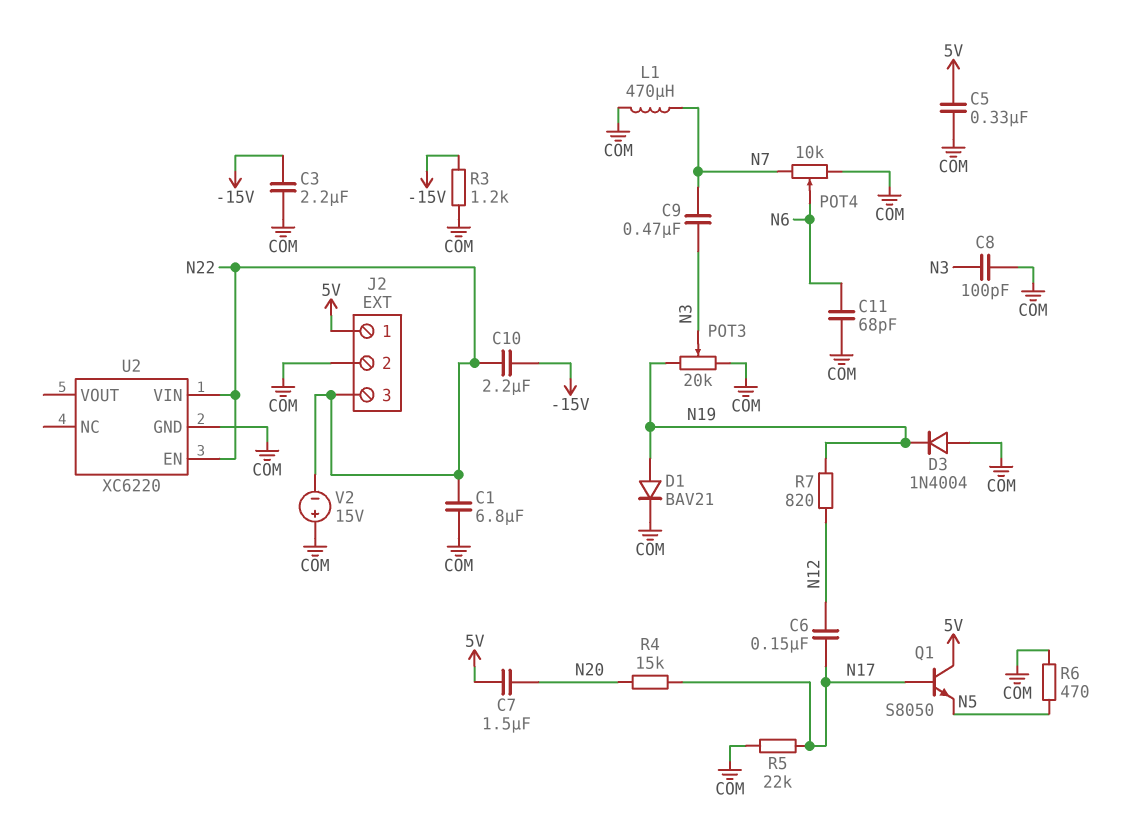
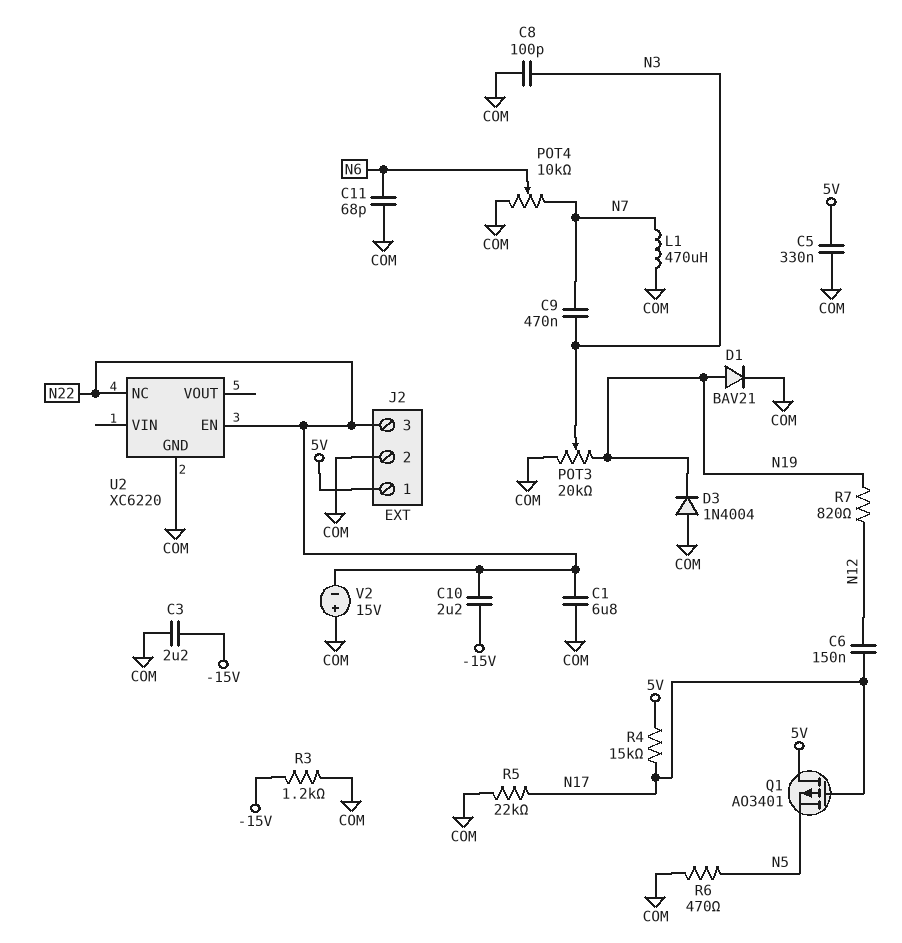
C7: 1.5uF (5V, N20) -> none
Q1: NPN S8050 (B N17, C 5V, E N5) -> PMOS AO3401 (G N17, D 5V, S N5)
R4: 15k (N17, N20) -> 15k (5V, N17)
U2 pin NC: none -> N22
U2 pin VIN: N22 -> none

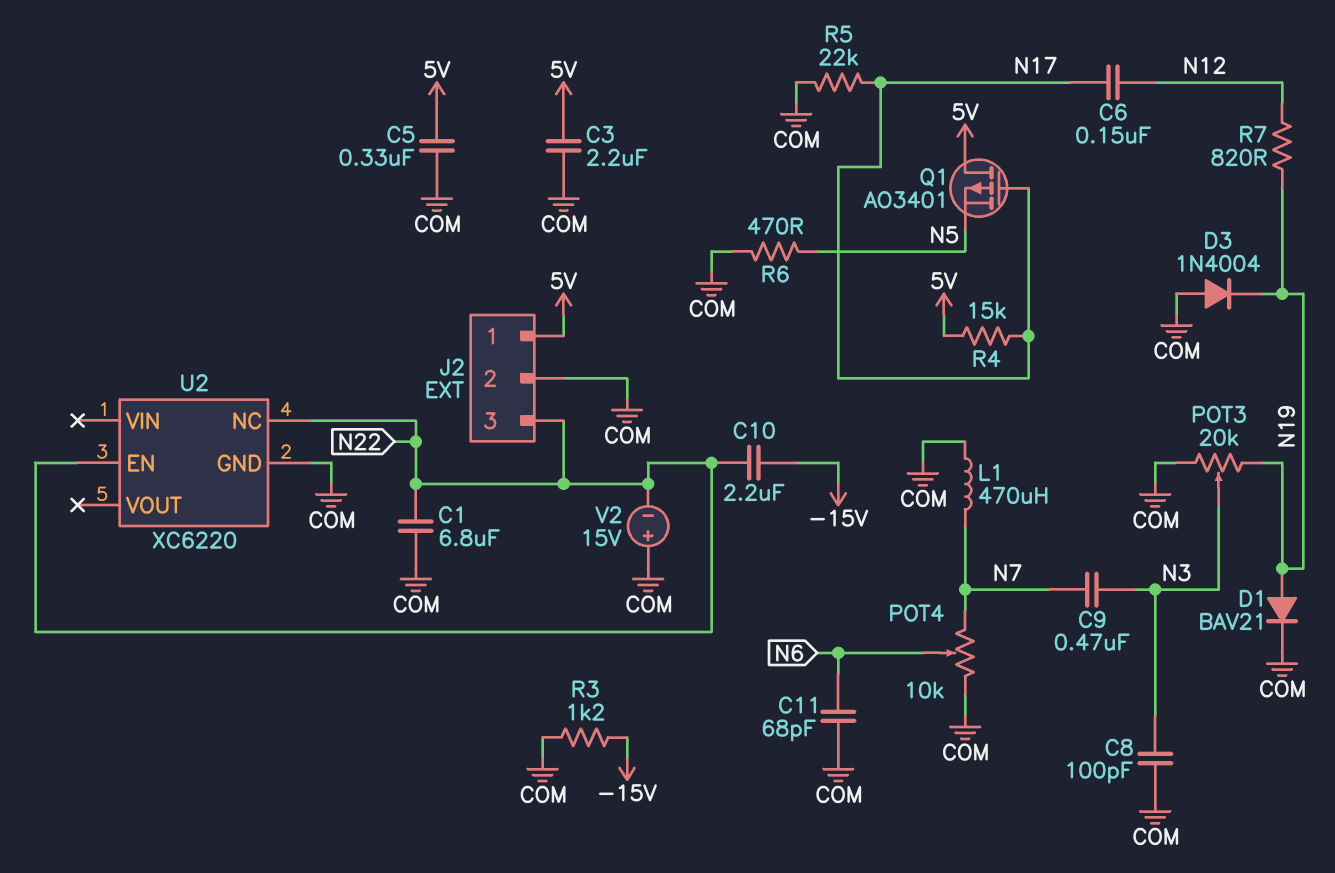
C3: 2.2uF (-15V, COM) -> 2.2uF (5V, COM)

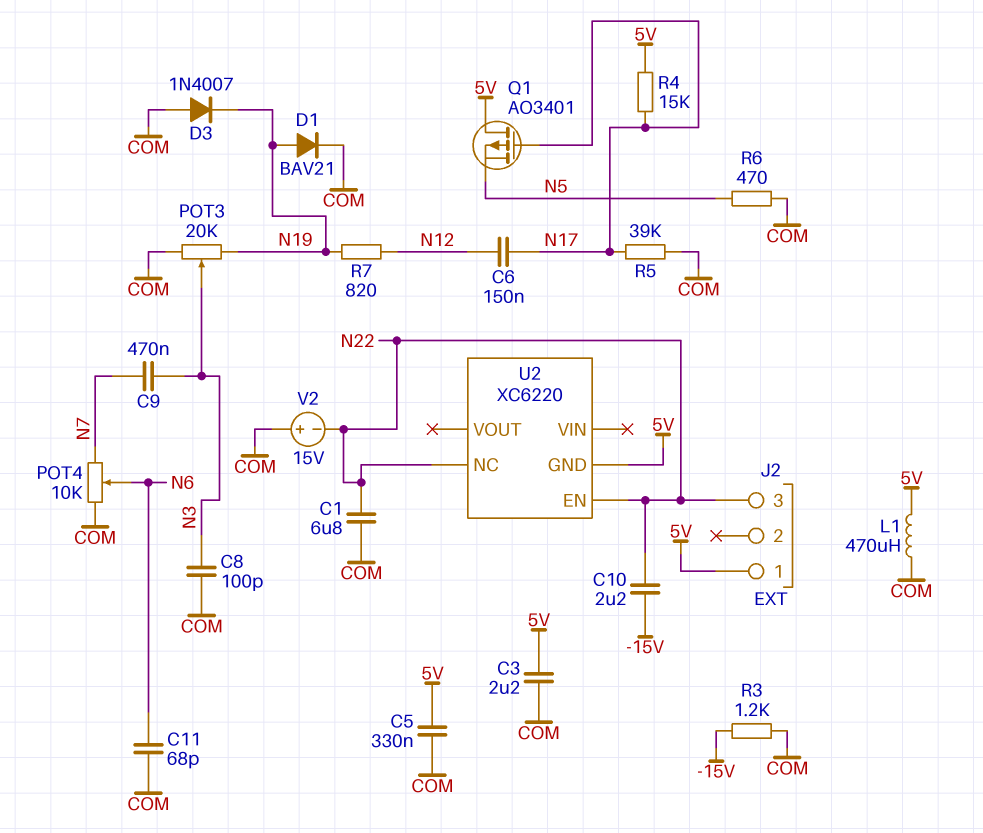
D3: diode 1N4004 (A COM, K N19) -> diode 1N4007 (A COM, K N19)
J2 pin 2: COM -> none
L1: 470uH (COM, N7) -> 470uH (5V, COM)
R5: 22k (COM, N17) -> 39k (COM, N17)
U2 pin GND: COM -> 5V

